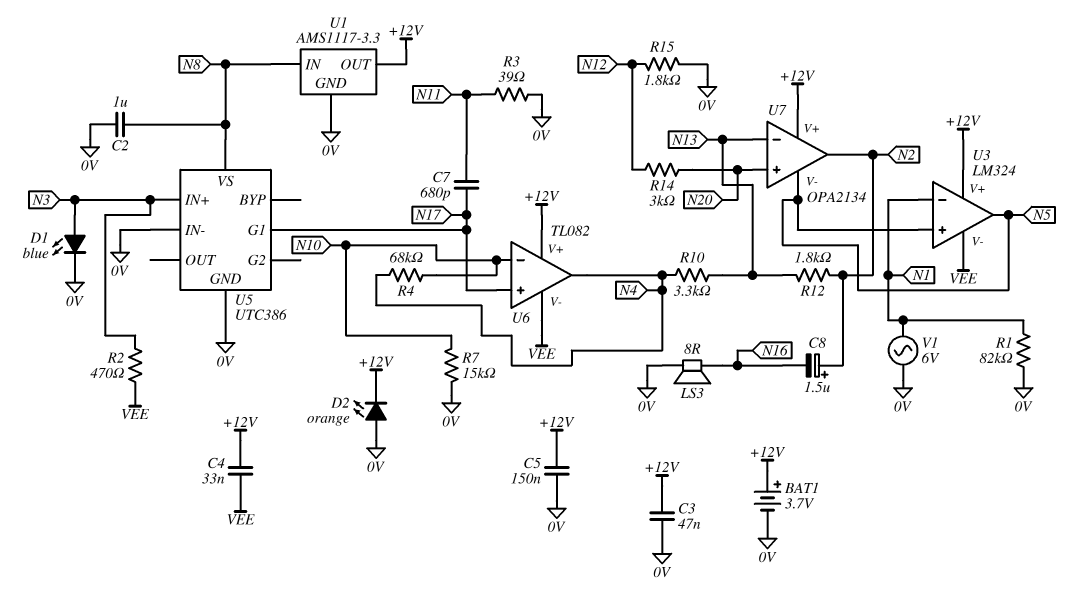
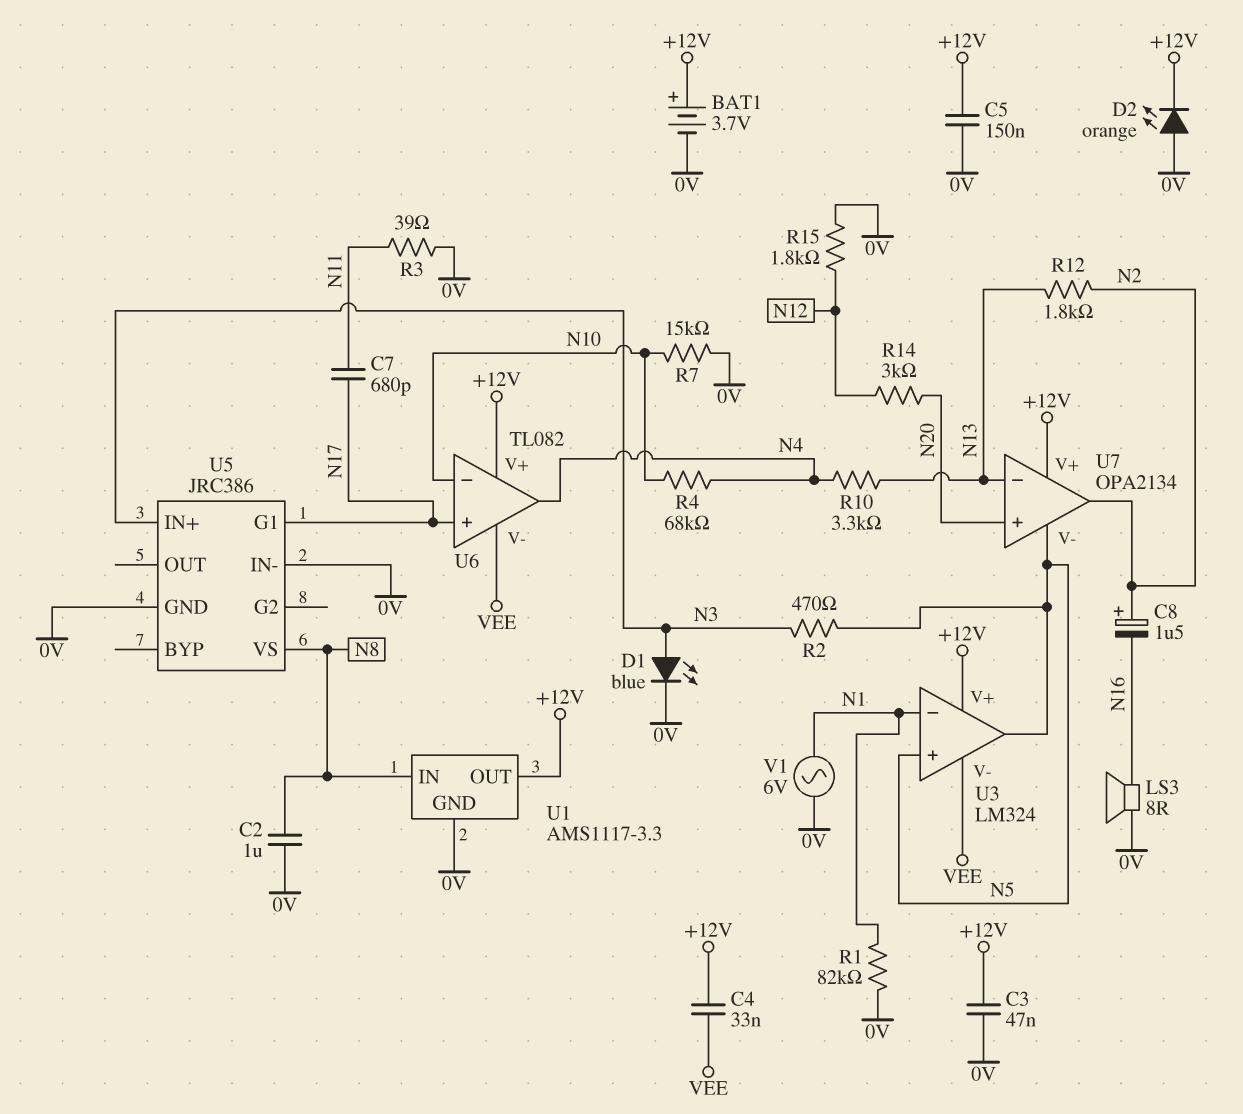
R2: 470 (N3, VEE) -> 470 (N3, N5)
U5: UTC386 -> JRC386

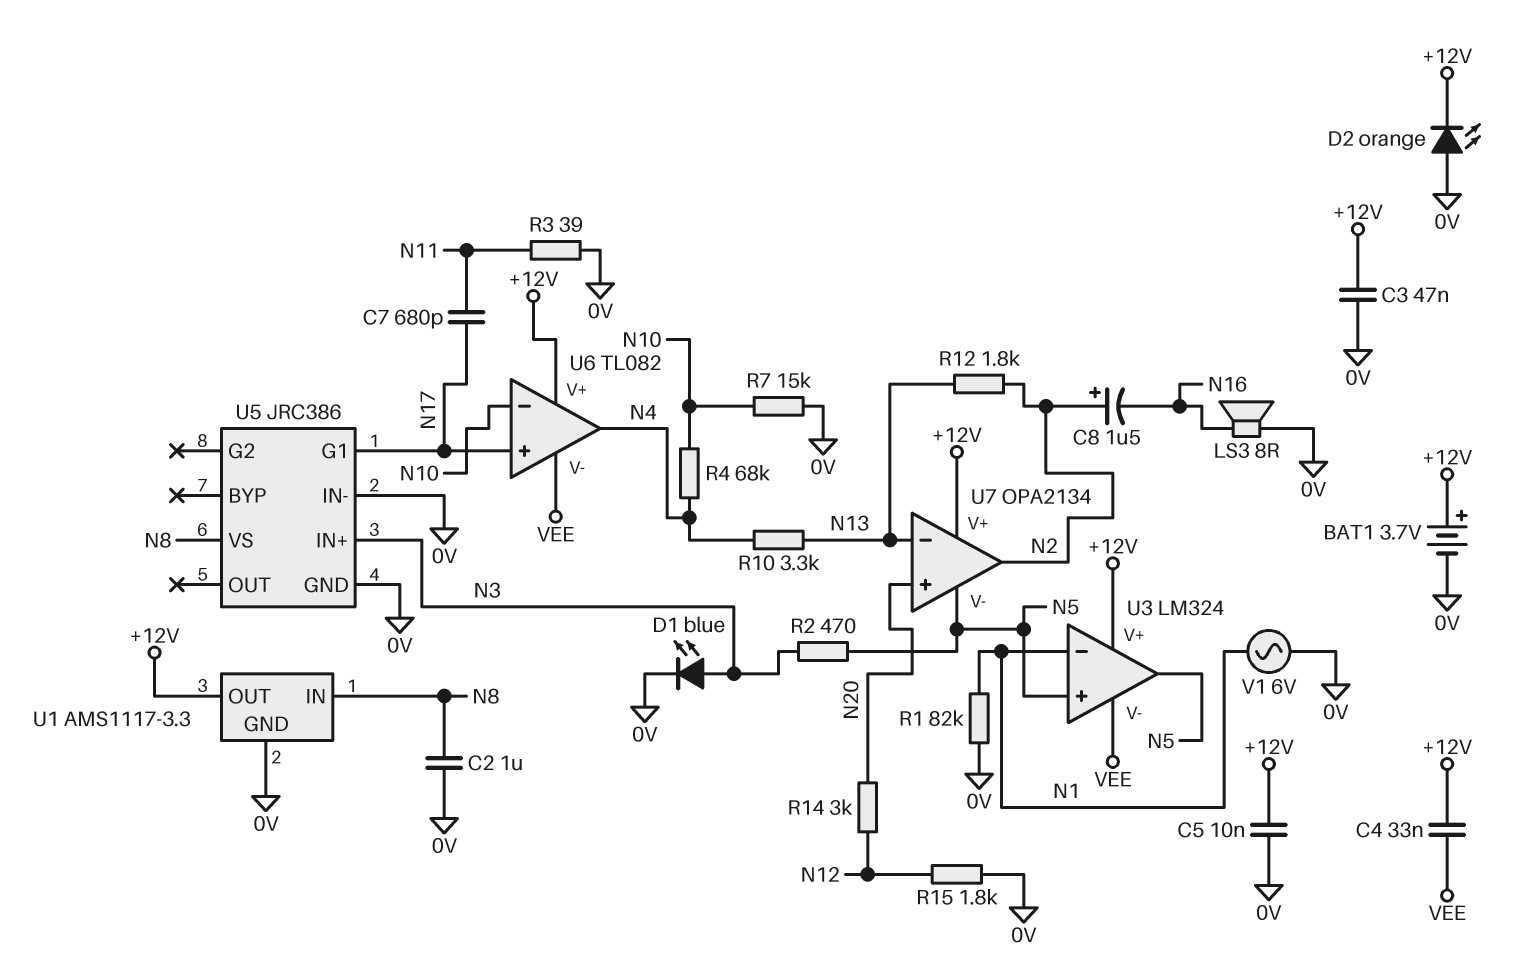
C5: 150nF (+12V, 0V) -> 10nF (+12V, 0V)

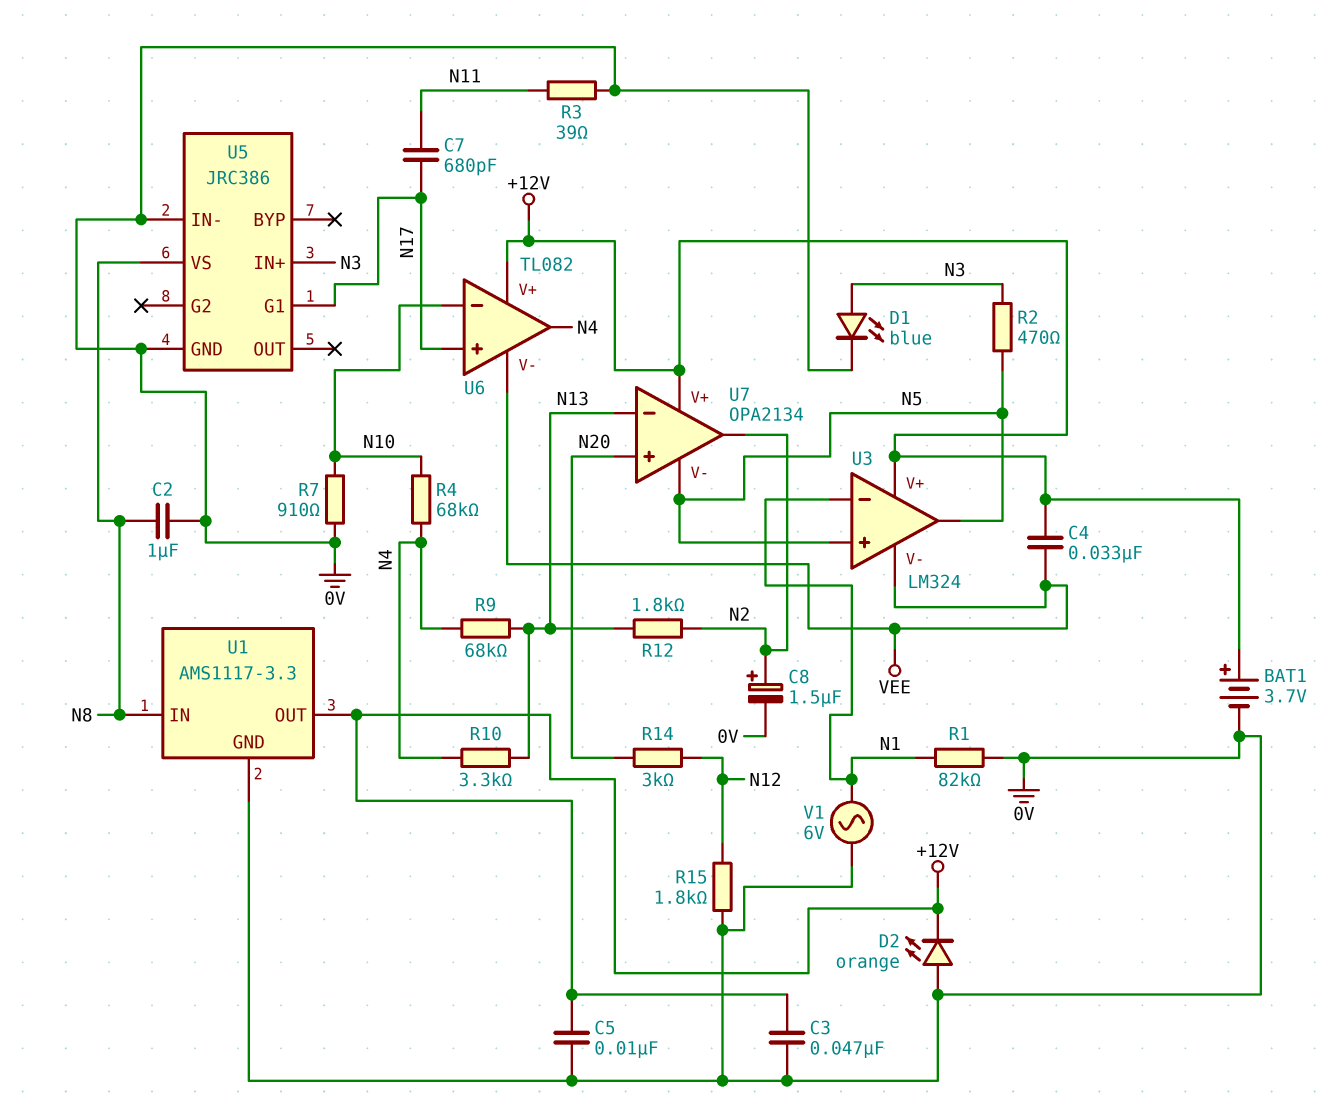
C8: 1.5uF (plus N2, minus N16) -> 1.5uF (plus N2, minus 0V)
LS3: speaker 8R (0V, N16) -> none
R7: 15k (0V, N10) -> 910 (0V, N10)
R9: none -> 68k (N4, N13)

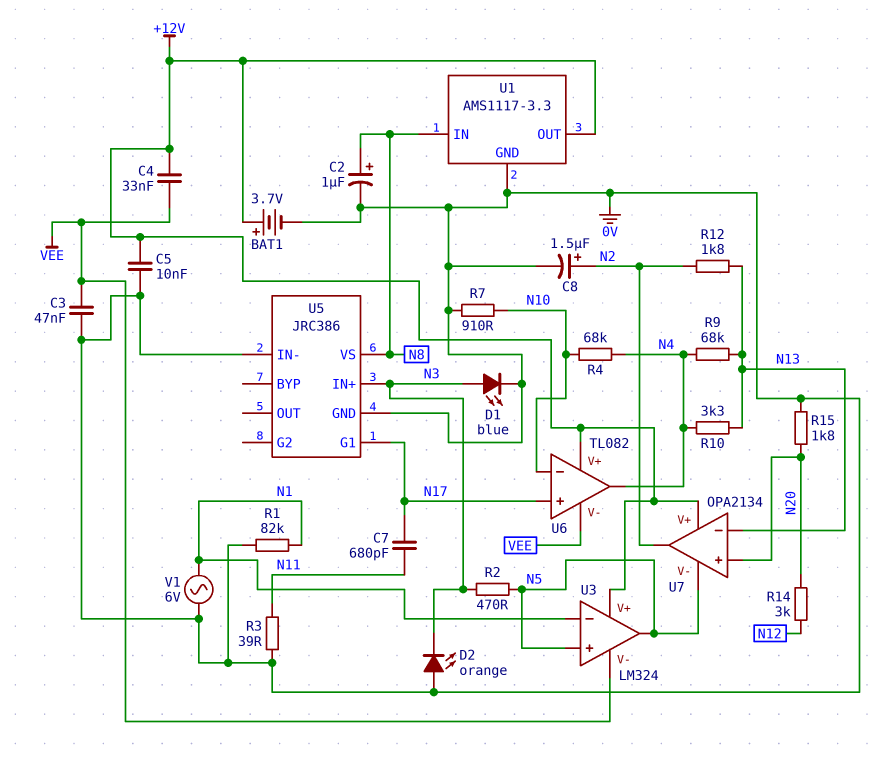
C2: 1uF (0V, N8) -> 1uF (plus N8, minus 0V)
C3: 47nF (+12V, 0V) -> 47nF (0V, VEE)
D2: LED orange (A 0V, K +12V) -> LED orange (A 0V, K N3)
R15: 1.8k (0V, N12) -> 1.8k (0V, N20)

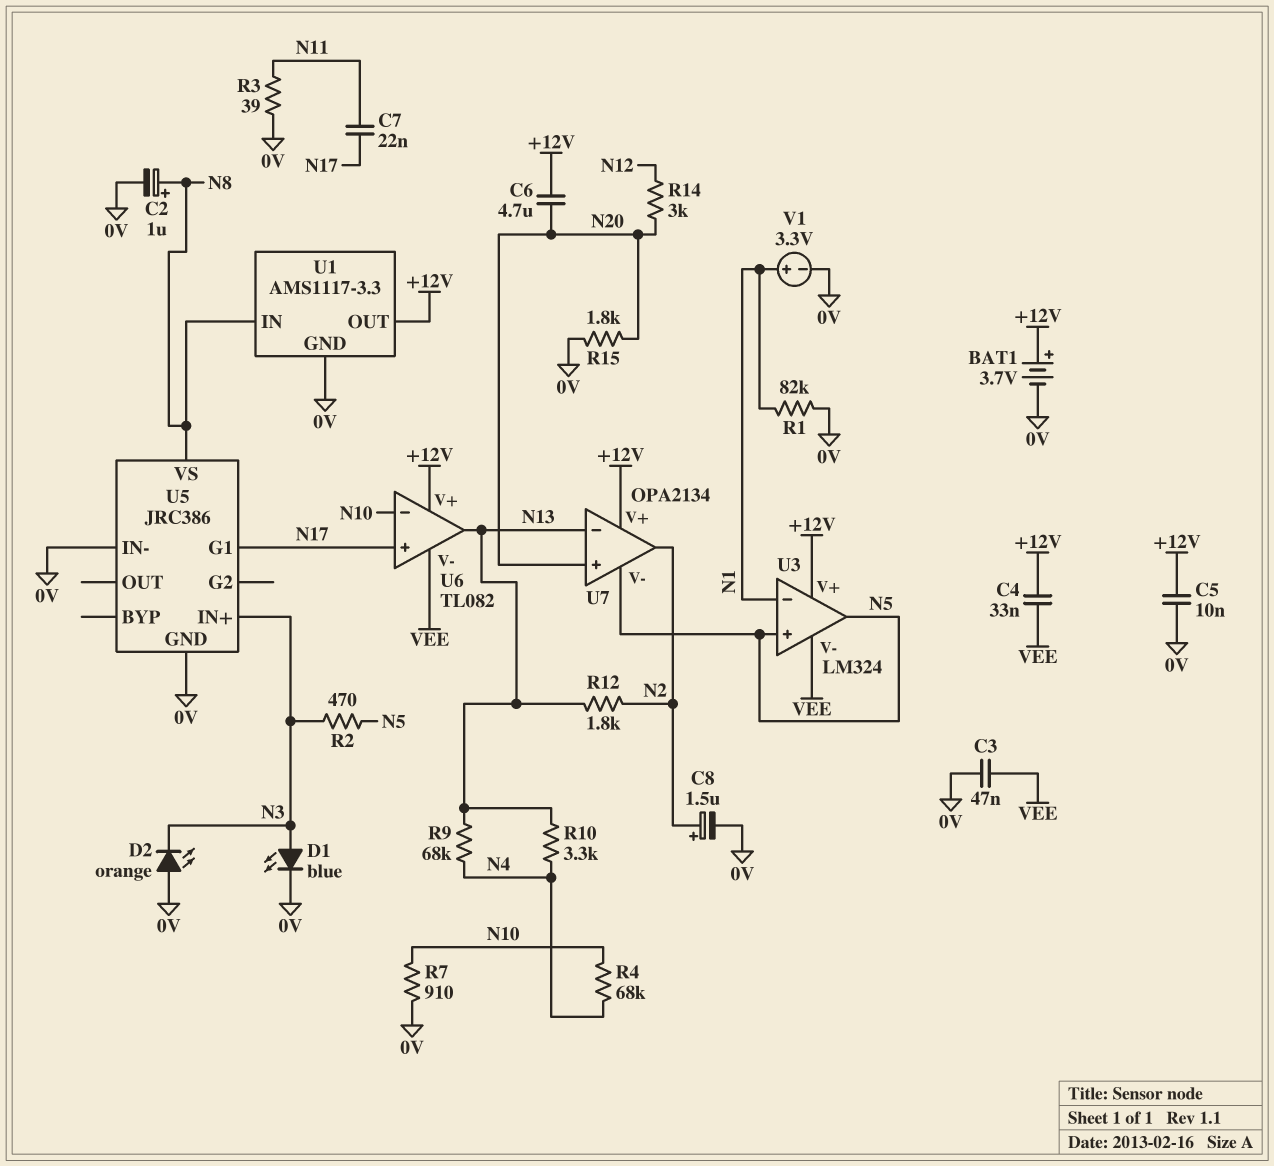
C6: none -> 4.7uF (+12V, N20)
C7: 680pF (N11, N17) -> 22nF (N11, N17)
U6 pin out: N4 -> N13
V1: AC 6V (0V, N1) -> 3.3V (plus N1, minus 0V)

